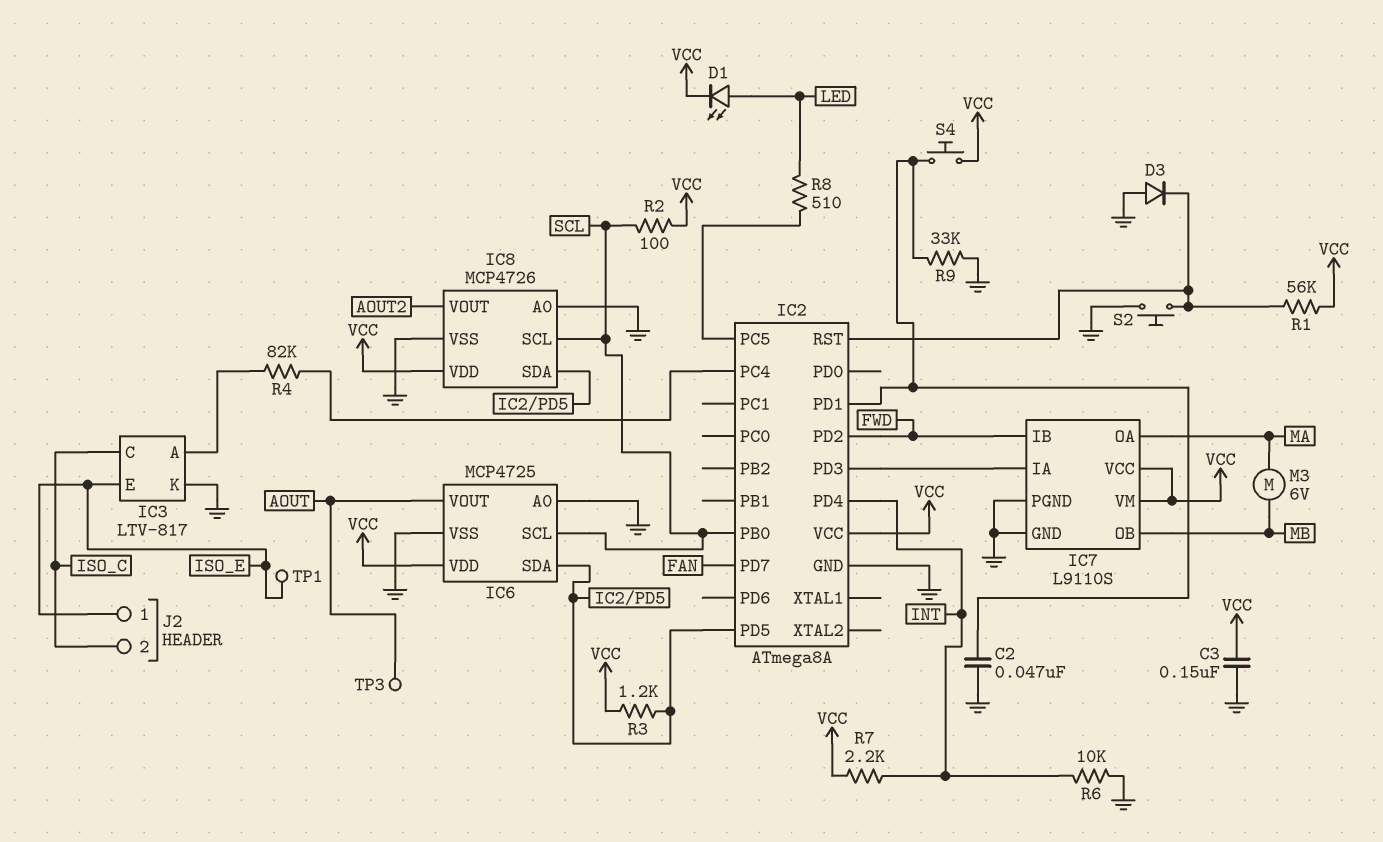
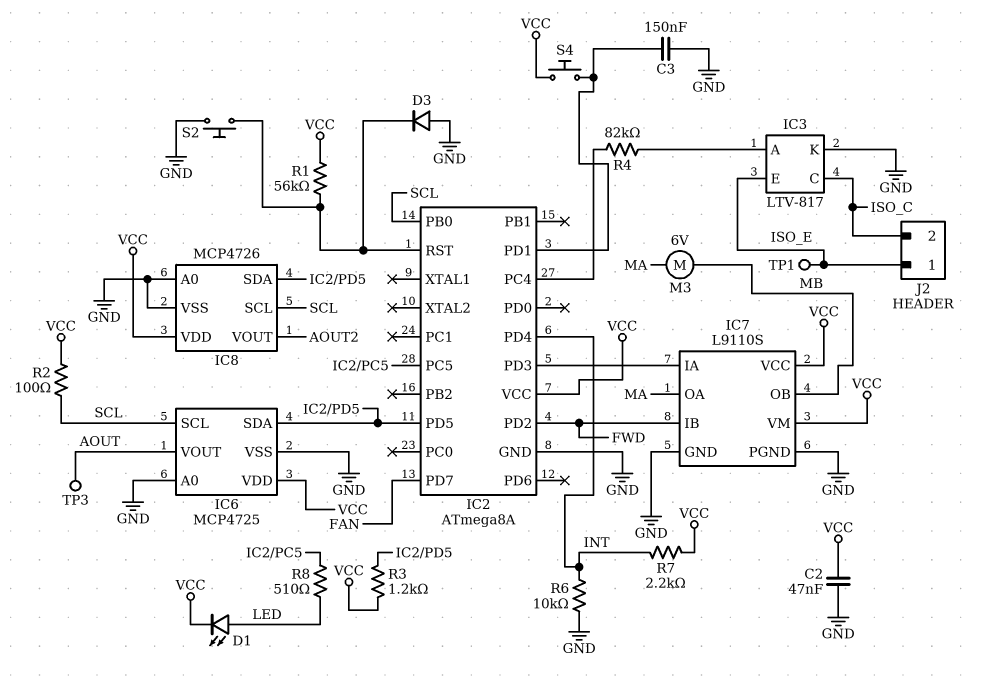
C2: 47nF (GND, IC2/PD1) -> 47nF (GND, VCC)
C3: 150nF (GND, VCC) -> 150nF (GND, IC2/PD1)
R9: 33k (GND, IC2/PD1) -> none

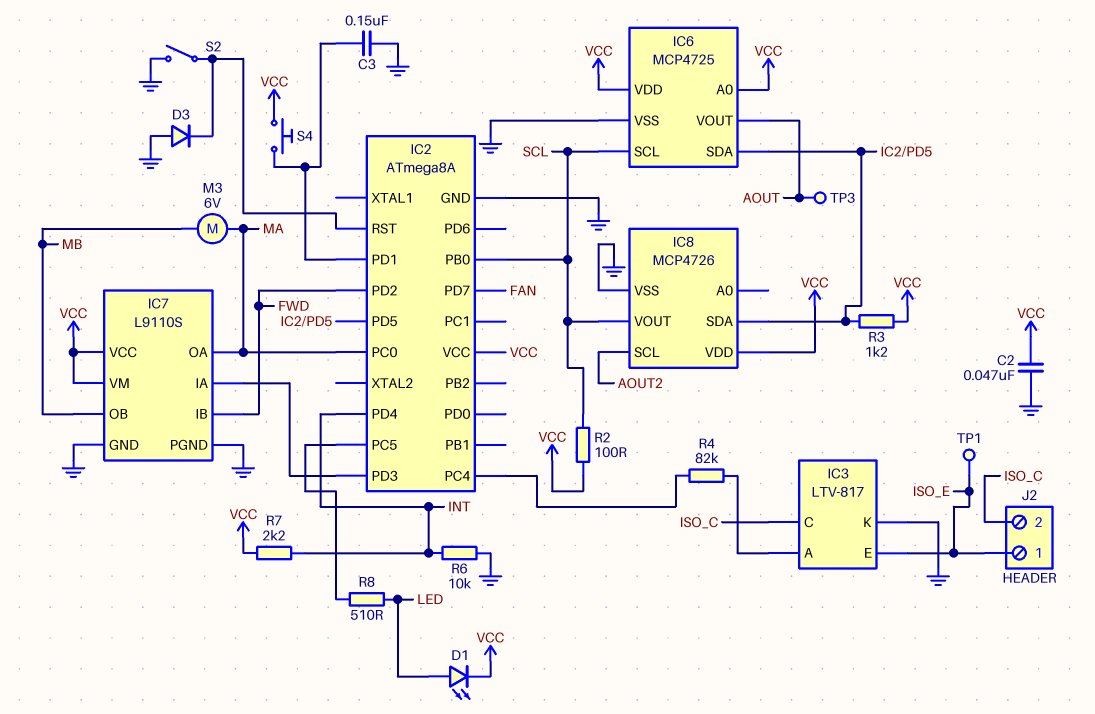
IC2 pin PC0: none -> MA
IC6 pin A0: GND -> VCC
IC8 pin A0: GND -> none
IC8 pin SCL: SCL -> AOUT2
IC8 pin VOUT: AOUT2 -> SCL
R1: 56k (IC2/RST, VCC) -> none
S2: button (GND, IC2/RST) -> switch (GND, IC2/RST)

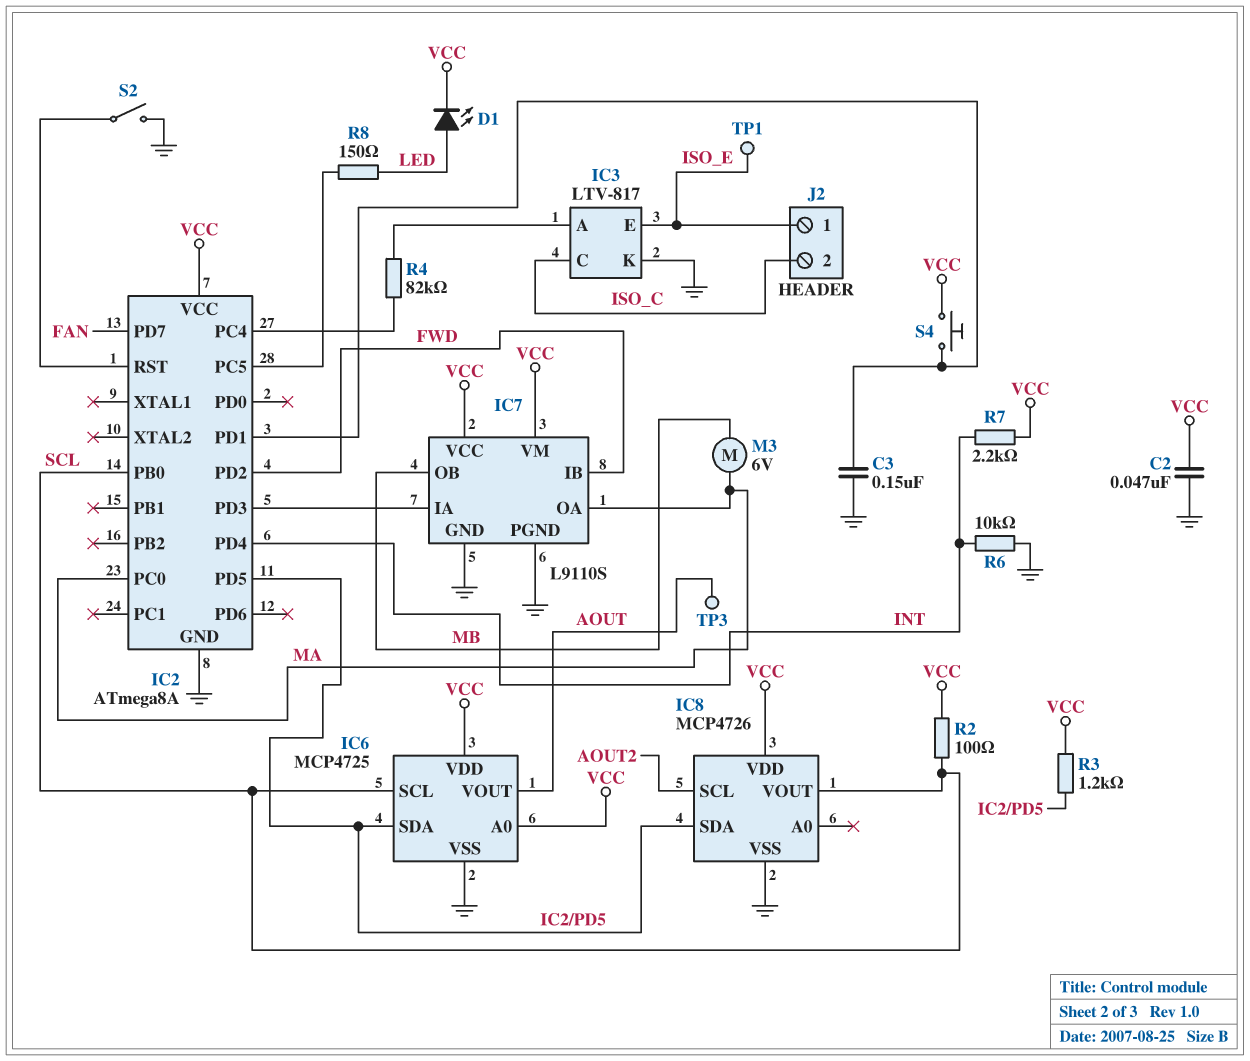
D3: diode (A GND, K IC2/RST) -> none
R8: 510 (IC2/PC5, LED) -> 150 (IC2/PC5, LED)

